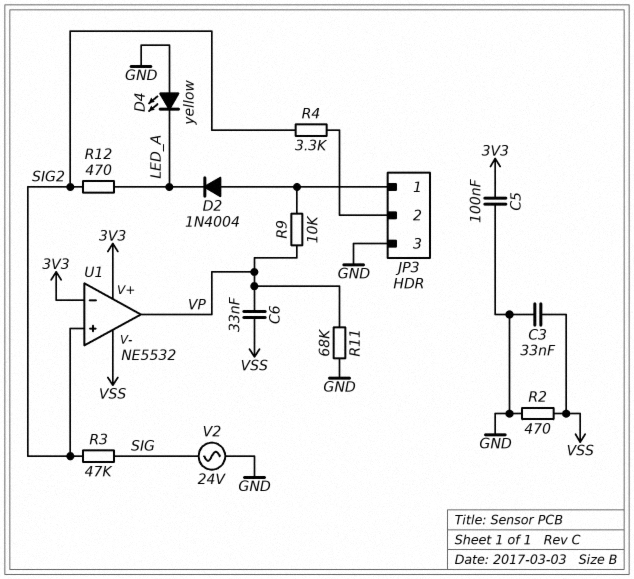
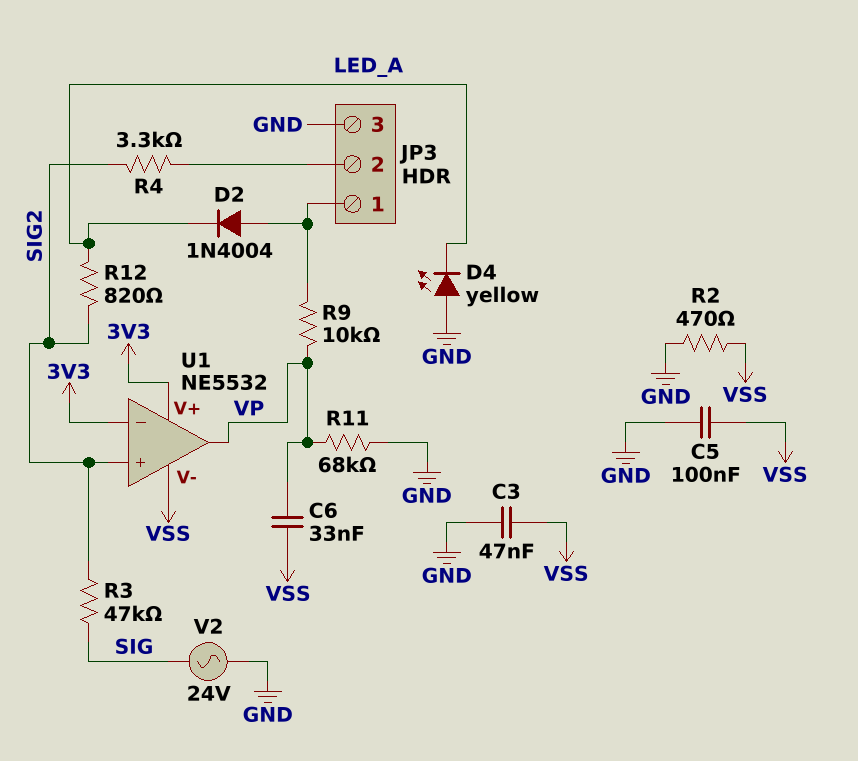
C3: 33nF (GND, VSS) -> 47nF (GND, VSS)
C5: 100nF (3V3, GND) -> 100nF (GND, VSS)
R12: 470 (LED_A, SIG2) -> 820 (LED_A, SIG2)

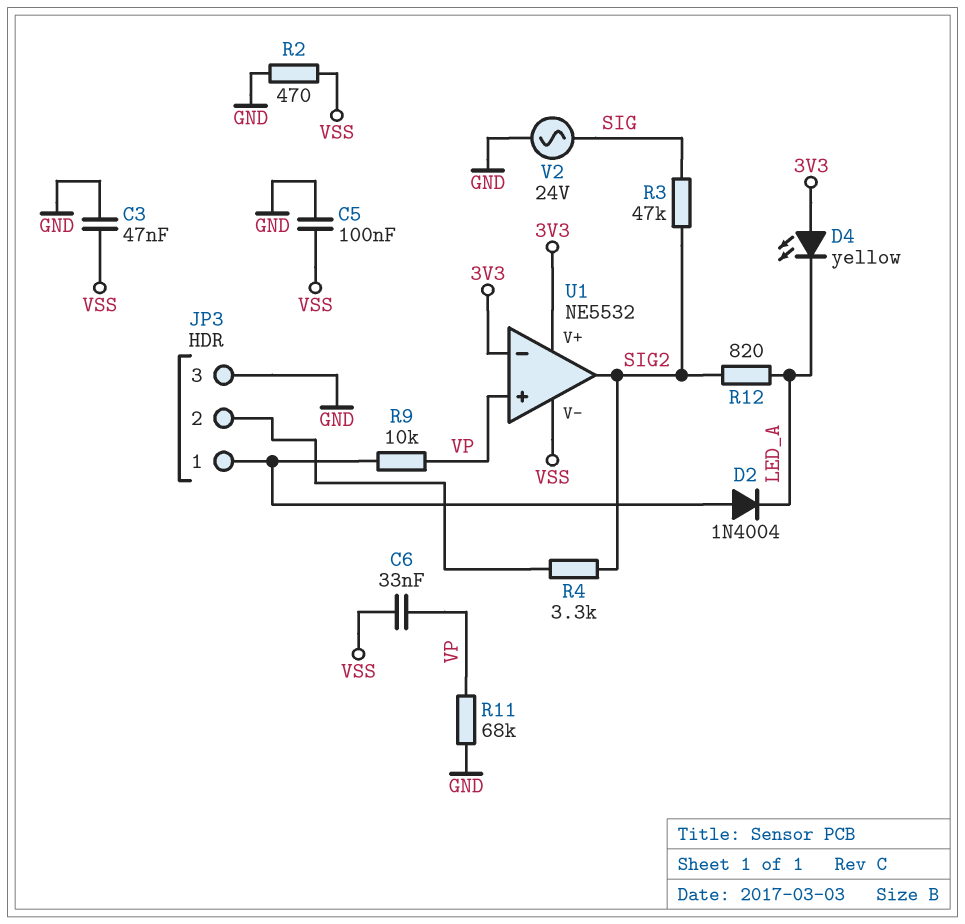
D4: LED yellow (A GND, K LED_A) -> LED yellow (A 3V3, K LED_A)
U1 pin in+: SIG2 -> VP
U1 pin out: VP -> SIG2

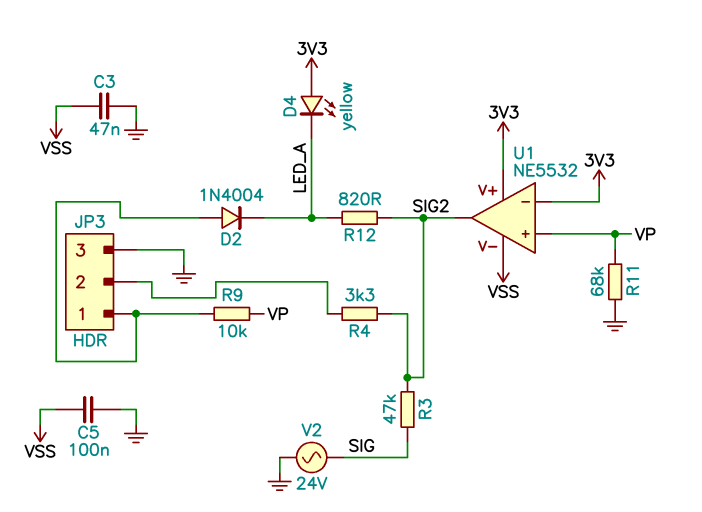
C6: 33nF (VP, VSS) -> none
R2: 470 (GND, VSS) -> none

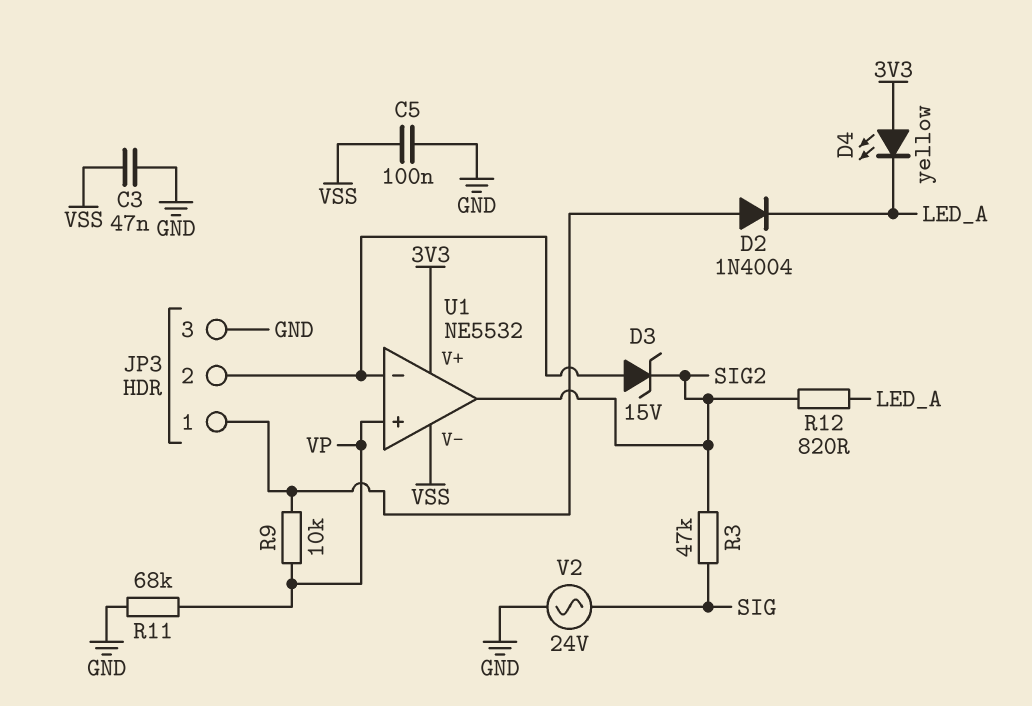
D3: none -> zener 15V (A JP3/2, K SIG2)
R4: 3.3k (JP3/2, SIG2) -> none
U1 pin in-: 3V3 -> JP3/2

